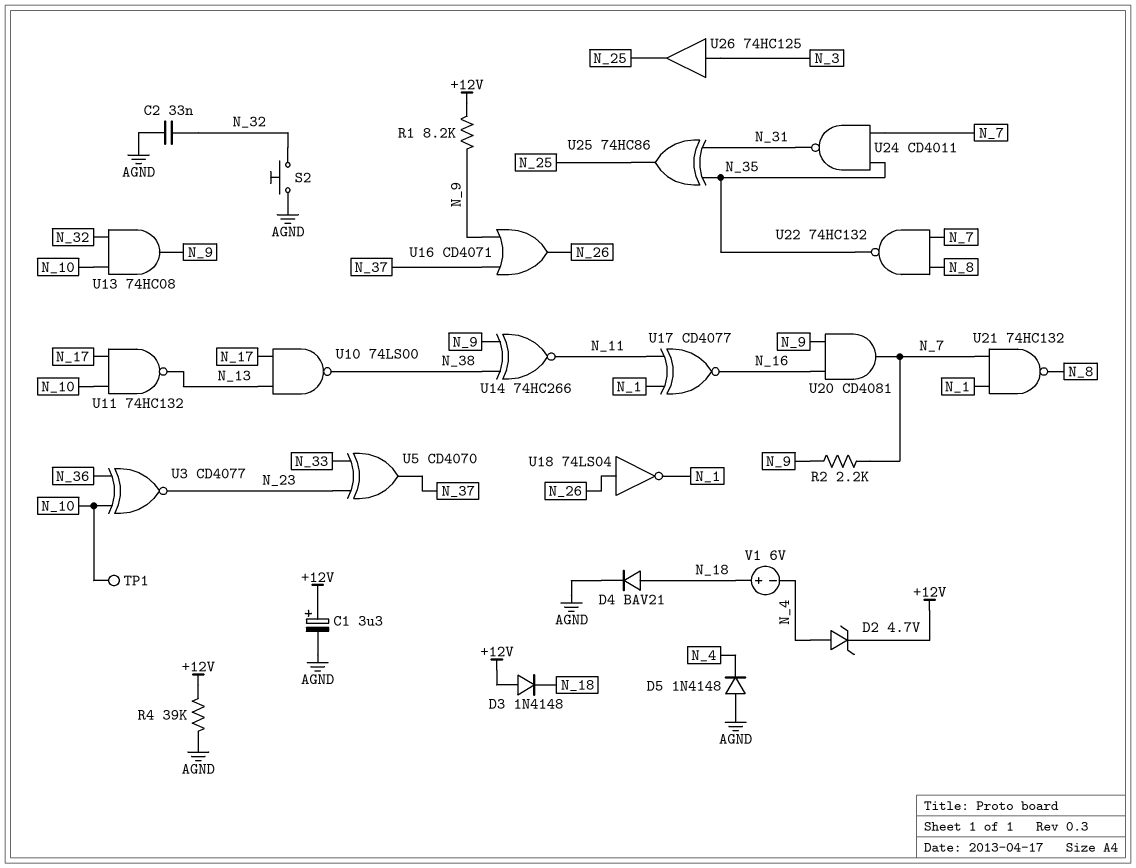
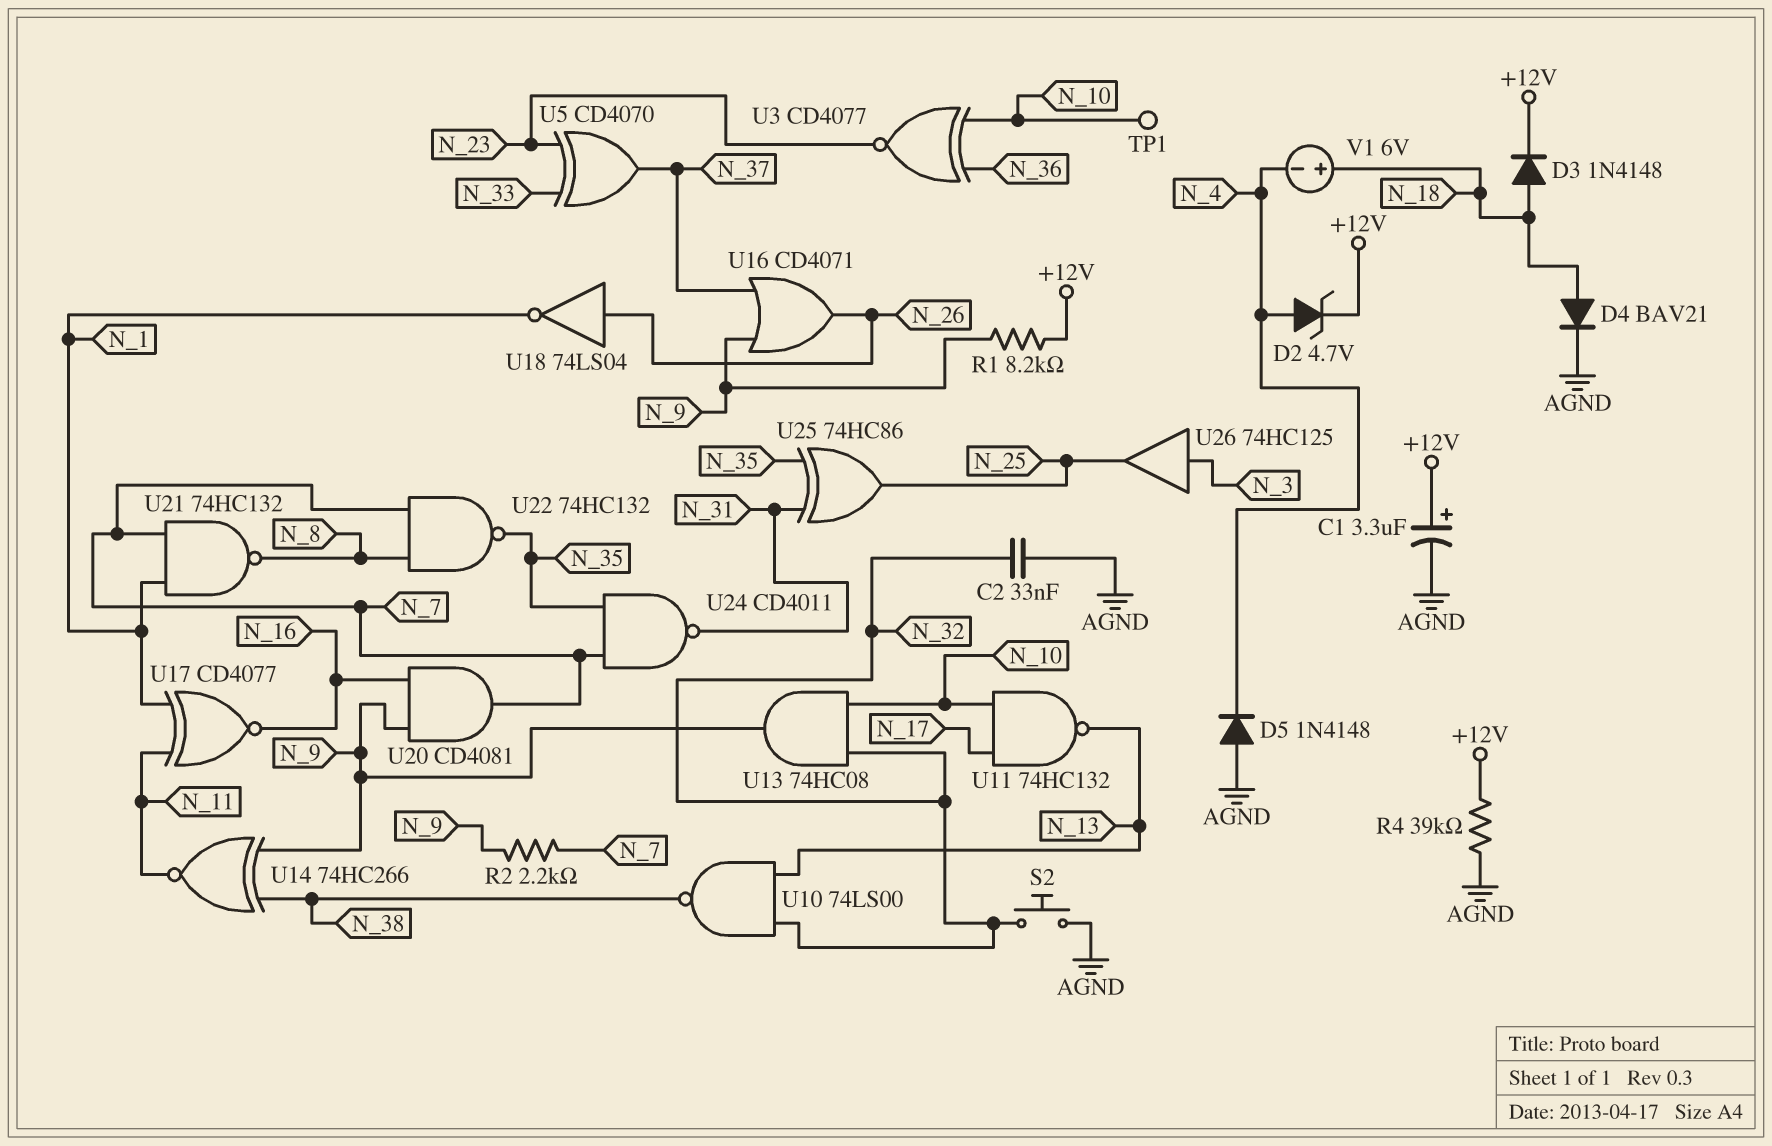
D3: diode 1N4148 (A +12V, K N_18) -> diode 1N4148 (A N_18, K +12V)
U10: NAND 74LS00 (in N_13, in N_17, out N_38) -> NAND 74LS00 (in N_13, in N_32, out N_38)

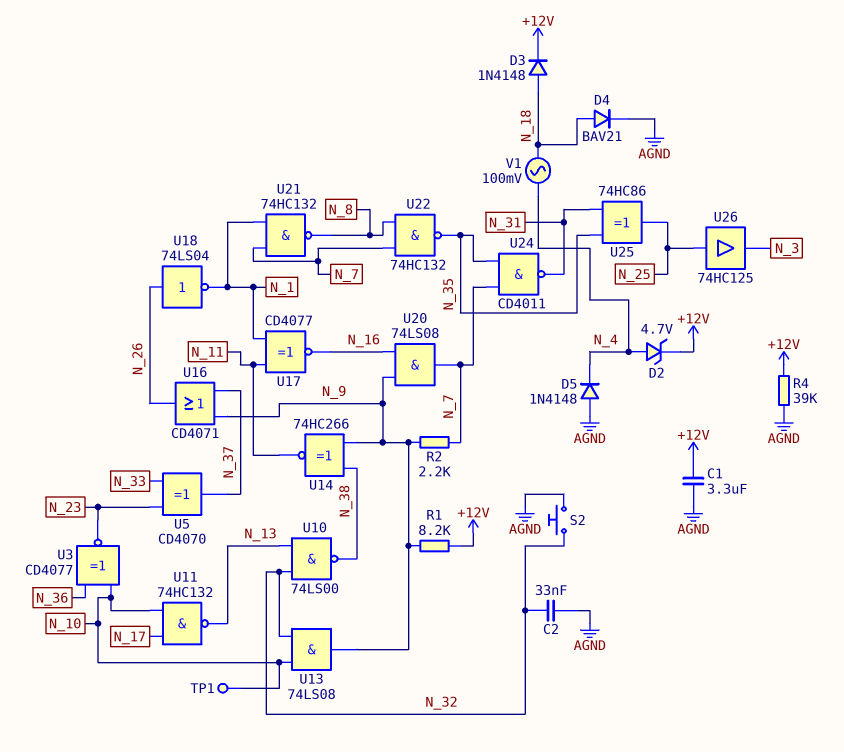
C1: 3.3uF (plus +12V, minus AGND) -> 3.3uF (+12V, AGND)
U13: AND 74HC08 (in N_10, in N_32, out N_9) -> AND 74LS08 (in N_10, in N_32, out N_9)
U20: AND CD4081 (in N_9, in N_16, out N_7) -> AND 74LS08 (in N_9, in N_16, out N_7)
U26: buffer 74HC125 (in N_3, out N_25) -> buffer 74HC125 (in N_25, out N_3)
V1: 6V (plus N_18, minus N_4) -> AC 100mV (N_4, N_18)

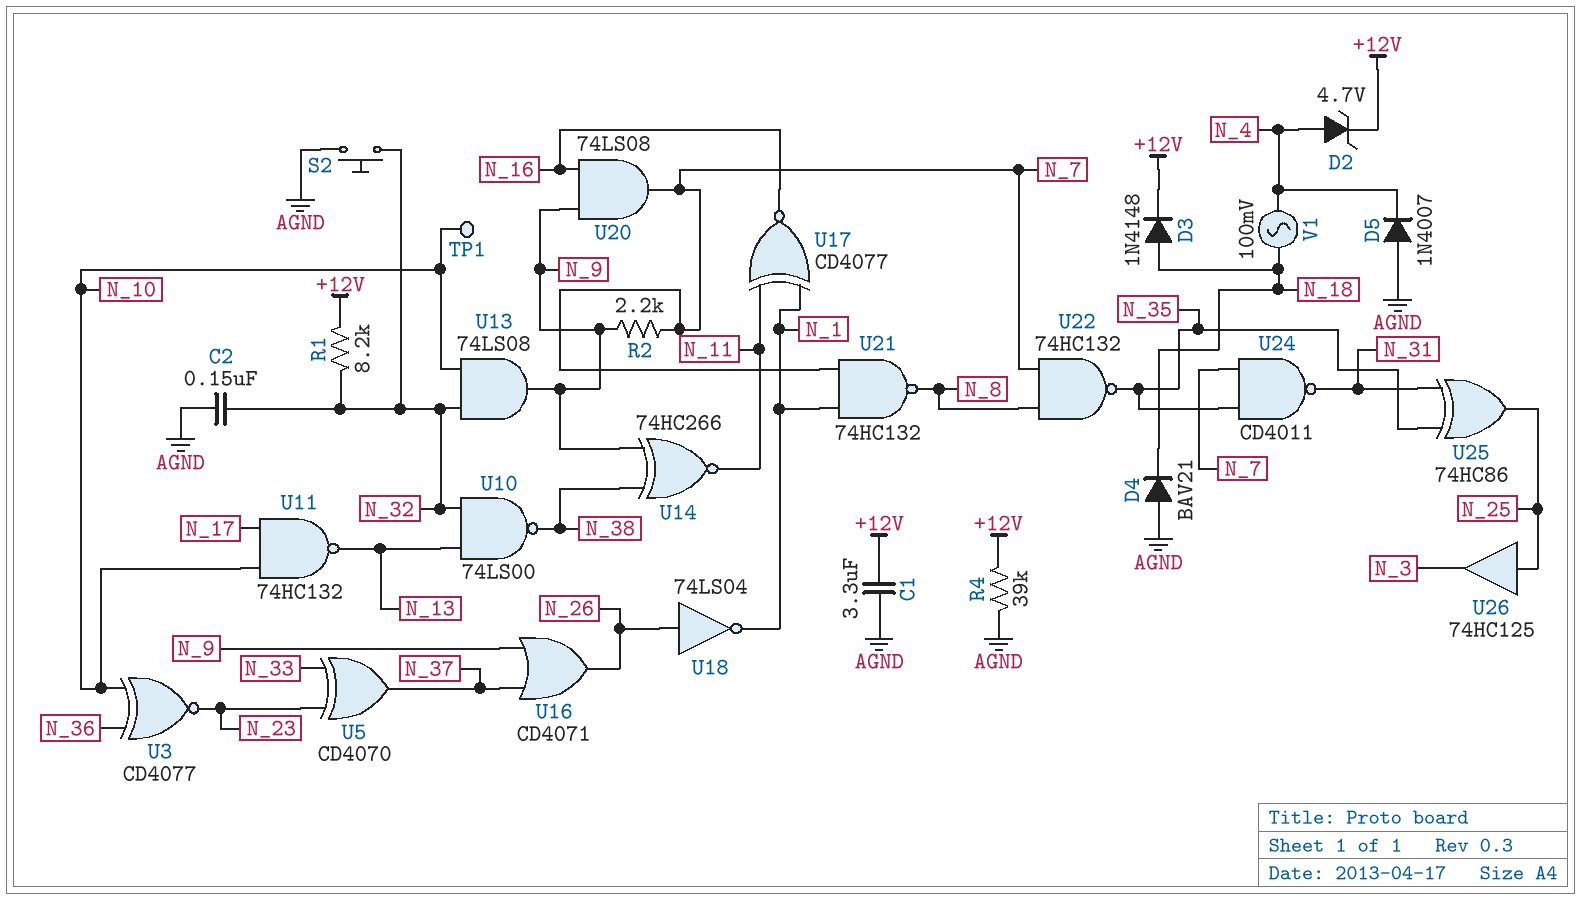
C2: 33nF (AGND, N_32) -> 150nF (AGND, N_32)
D4: diode BAV21 (A N_18, K AGND) -> diode BAV21 (A AGND, K N_18)
D5: diode 1N4148 (A AGND, K N_4) -> diode 1N4007 (A AGND, K N_4)
R1: 8.2k (+12V, N_9) -> 8.2k (+12V, N_32)

